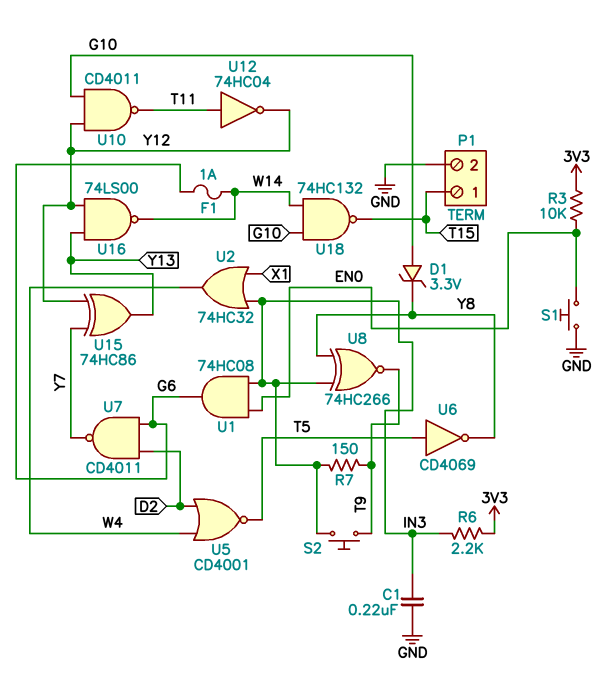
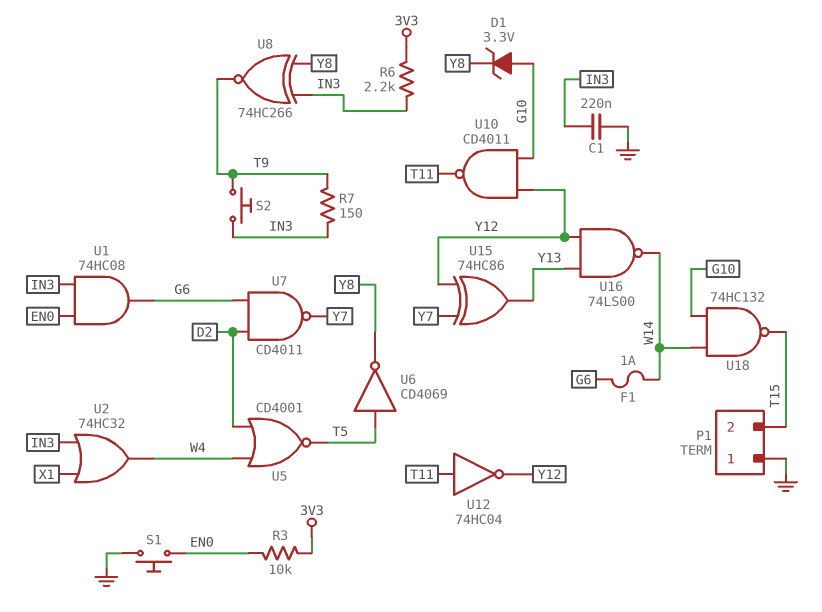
P1 pin 1: T15 -> GND
P1 pin 2: GND -> T15

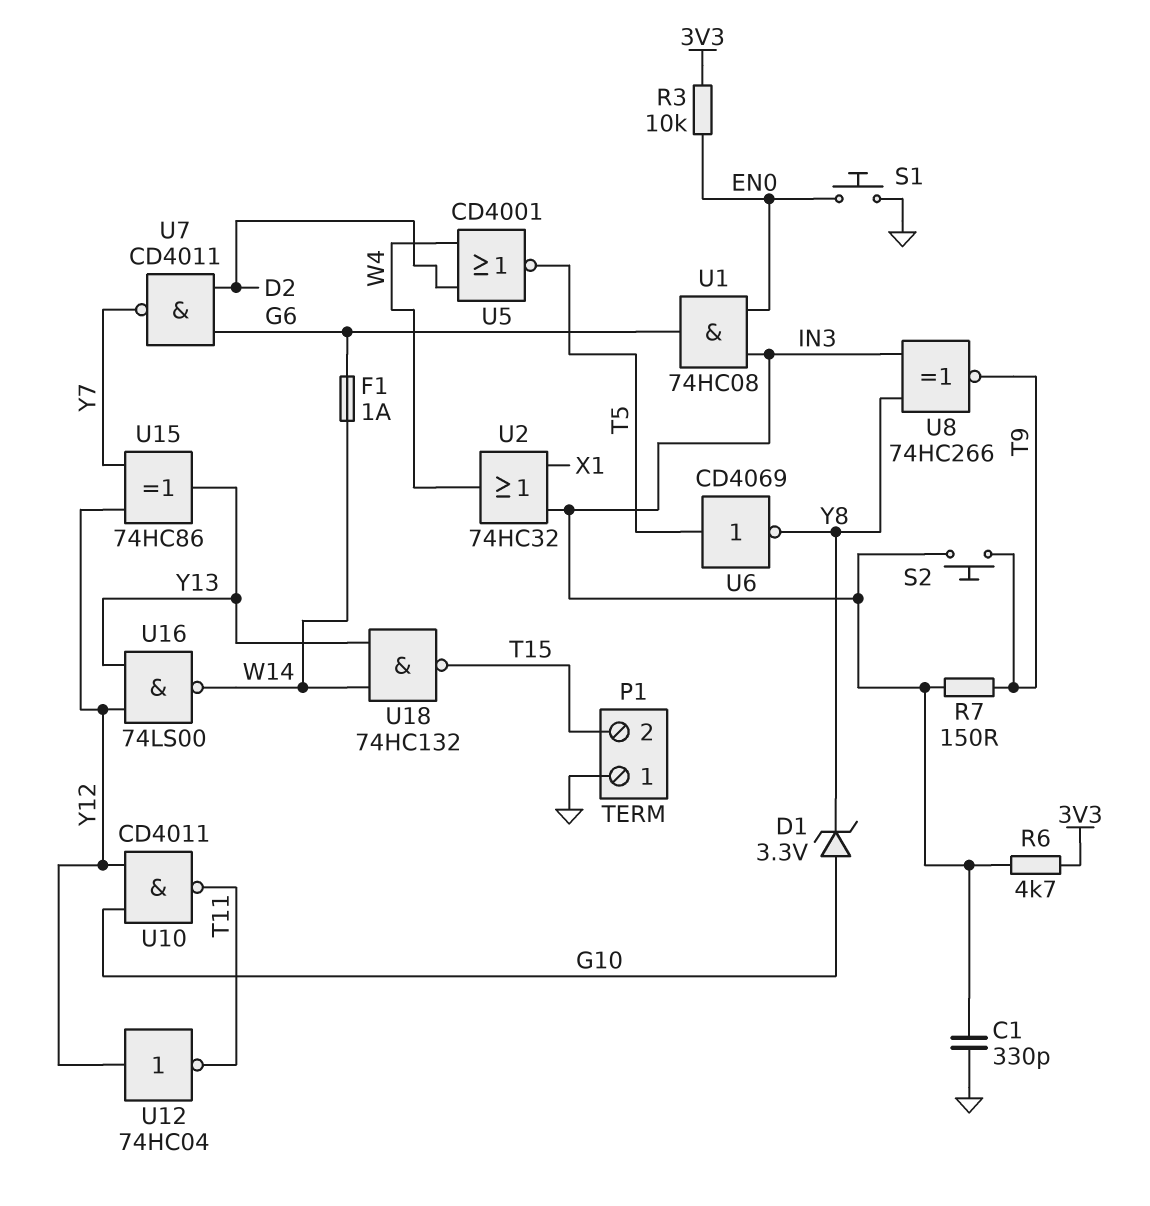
C1: 220nF (GND, IN3) -> 330pF (GND, IN3)
R6: 2.2k (3V3, IN3) -> 4.7k (3V3, IN3)
U12: NOT 74HC04 (in T11, out Y12) -> NOT 74HC04 (in Y12, out T11)
U18: NAND 74HC132 (in G10, in W14, out T15) -> NAND 74HC132 (in W14, in Y13, out T15)

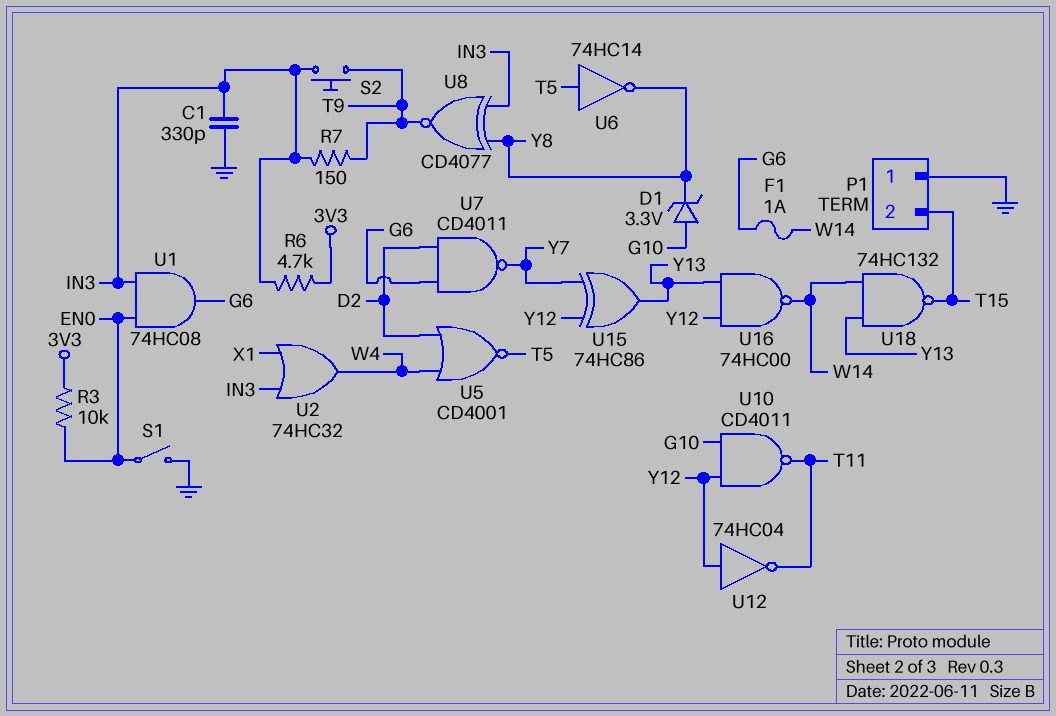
S1: button (EN0, GND) -> switch (EN0, GND)
U6: NOT CD4069 (in T5, out Y8) -> NOT 74HC14 (in T5, out Y8)
U8: XNOR 74HC266 (in IN3, in Y8, out T9) -> XNOR CD4077 (in IN3, in Y8, out T9)
U16: NAND 74LS00 (in Y12, in Y13, out W14) -> NAND 74HC00 (in Y12, in Y13, out W14)

